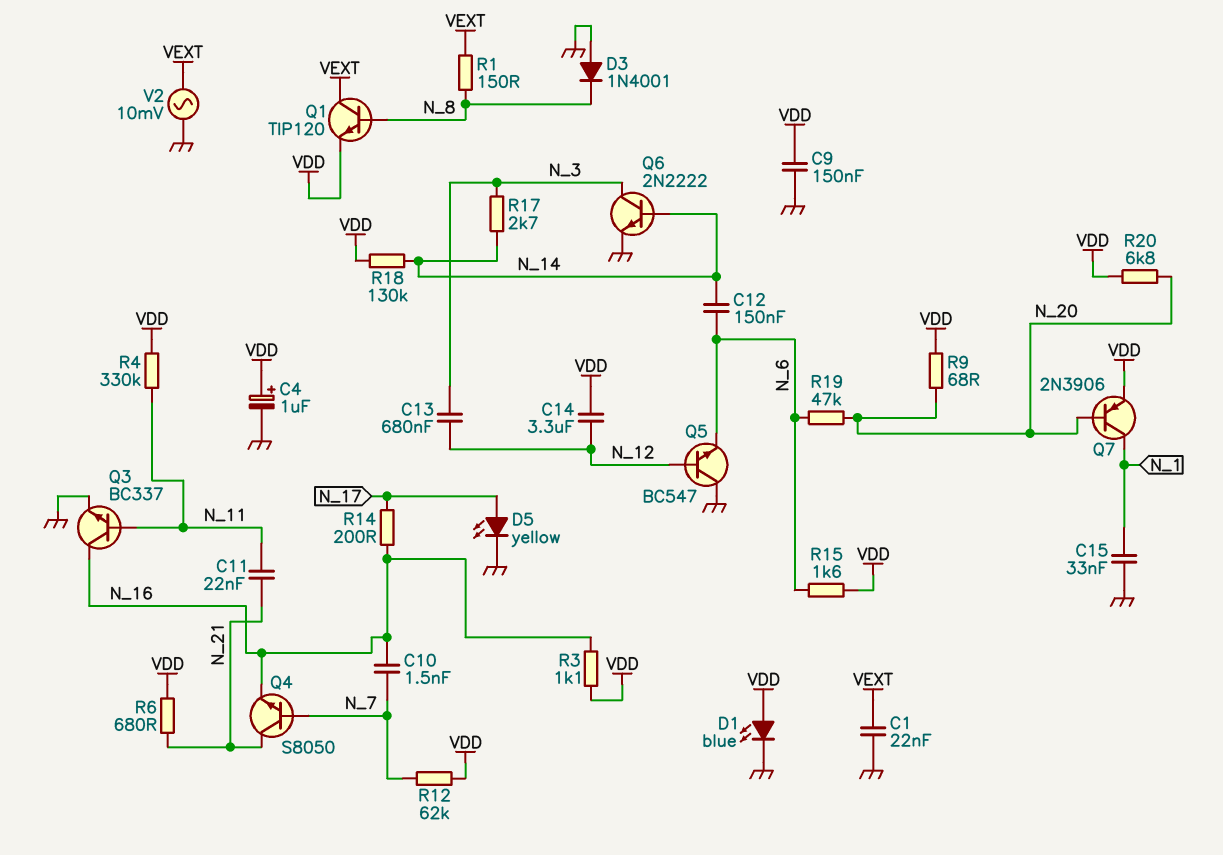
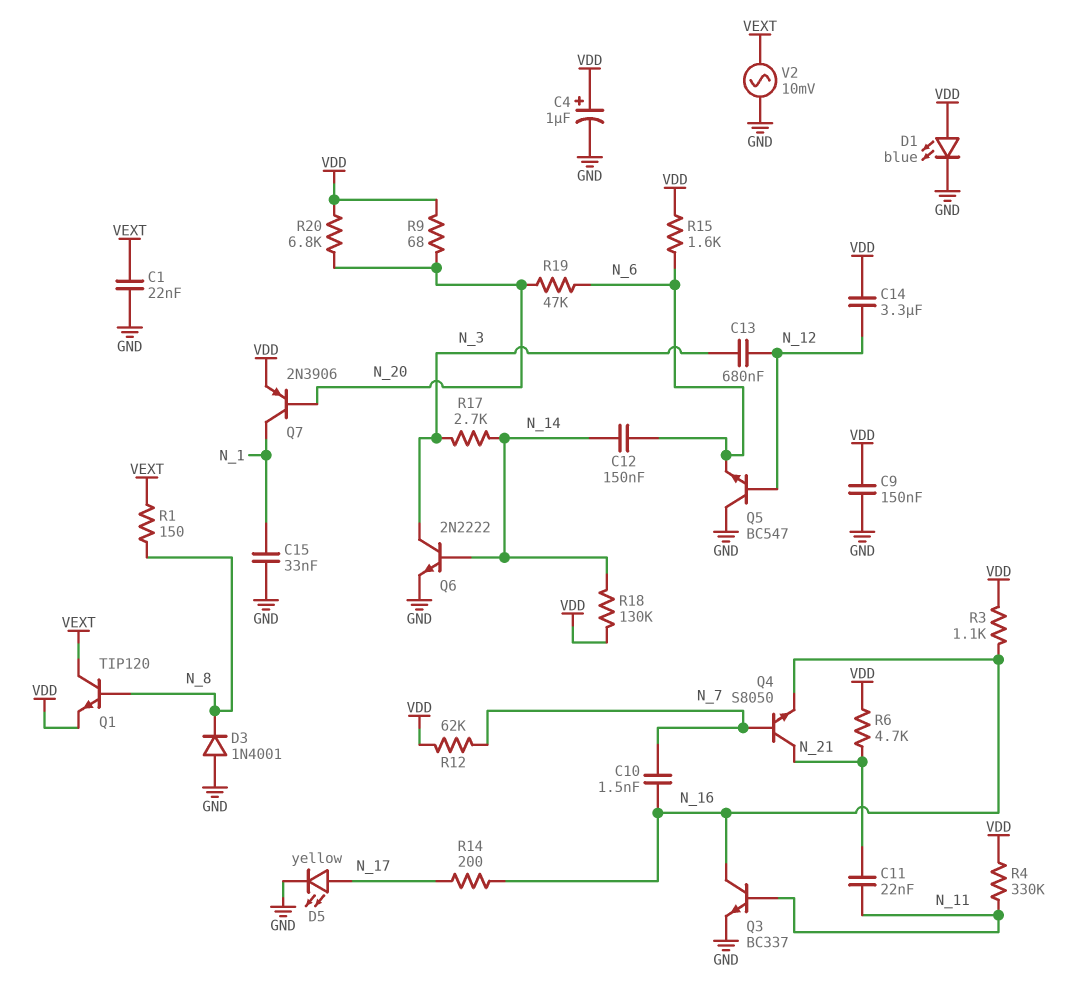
R6: 680 (N_21, VDD) -> 4.7k (N_21, VDD)

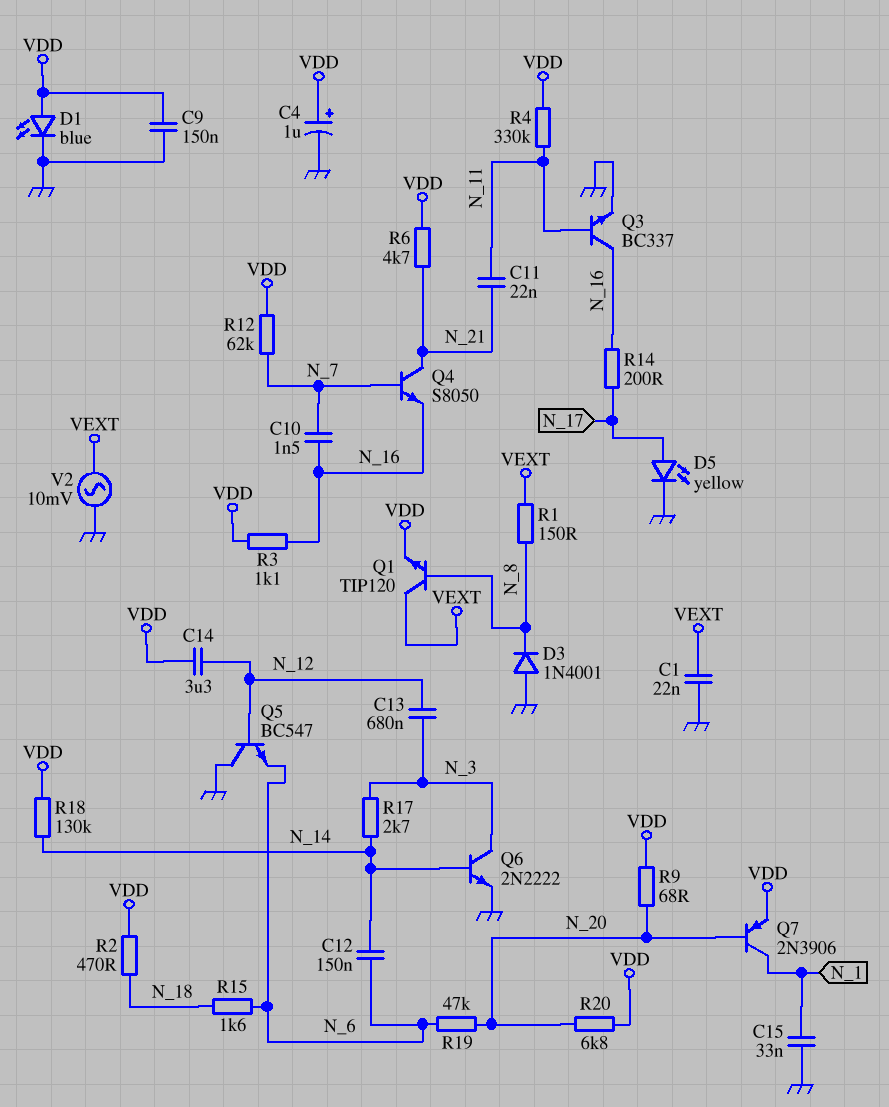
R2: none -> 470 (N_18, VDD)
R15: 1.6k (N_6, VDD) -> 1.6k (N_6, N_18)

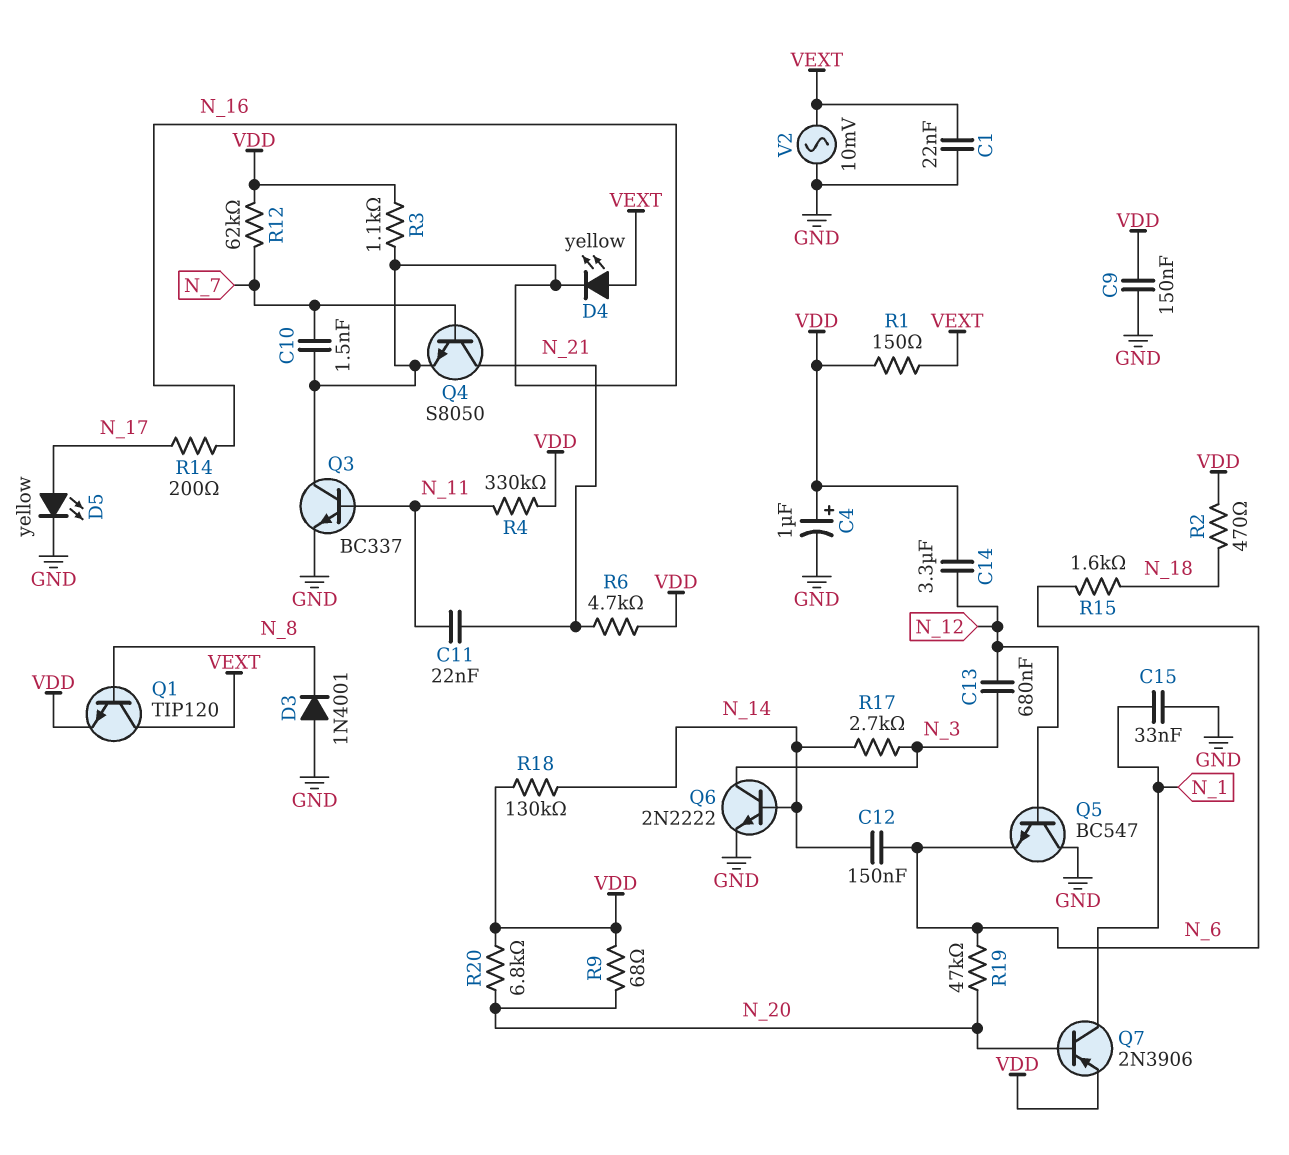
D1: LED blue (A VDD, K GND) -> none
D4: none -> LED yellow (A VEXT, K N_16)
R1: 150 (N_8, VEXT) -> 150 (VDD, VEXT)

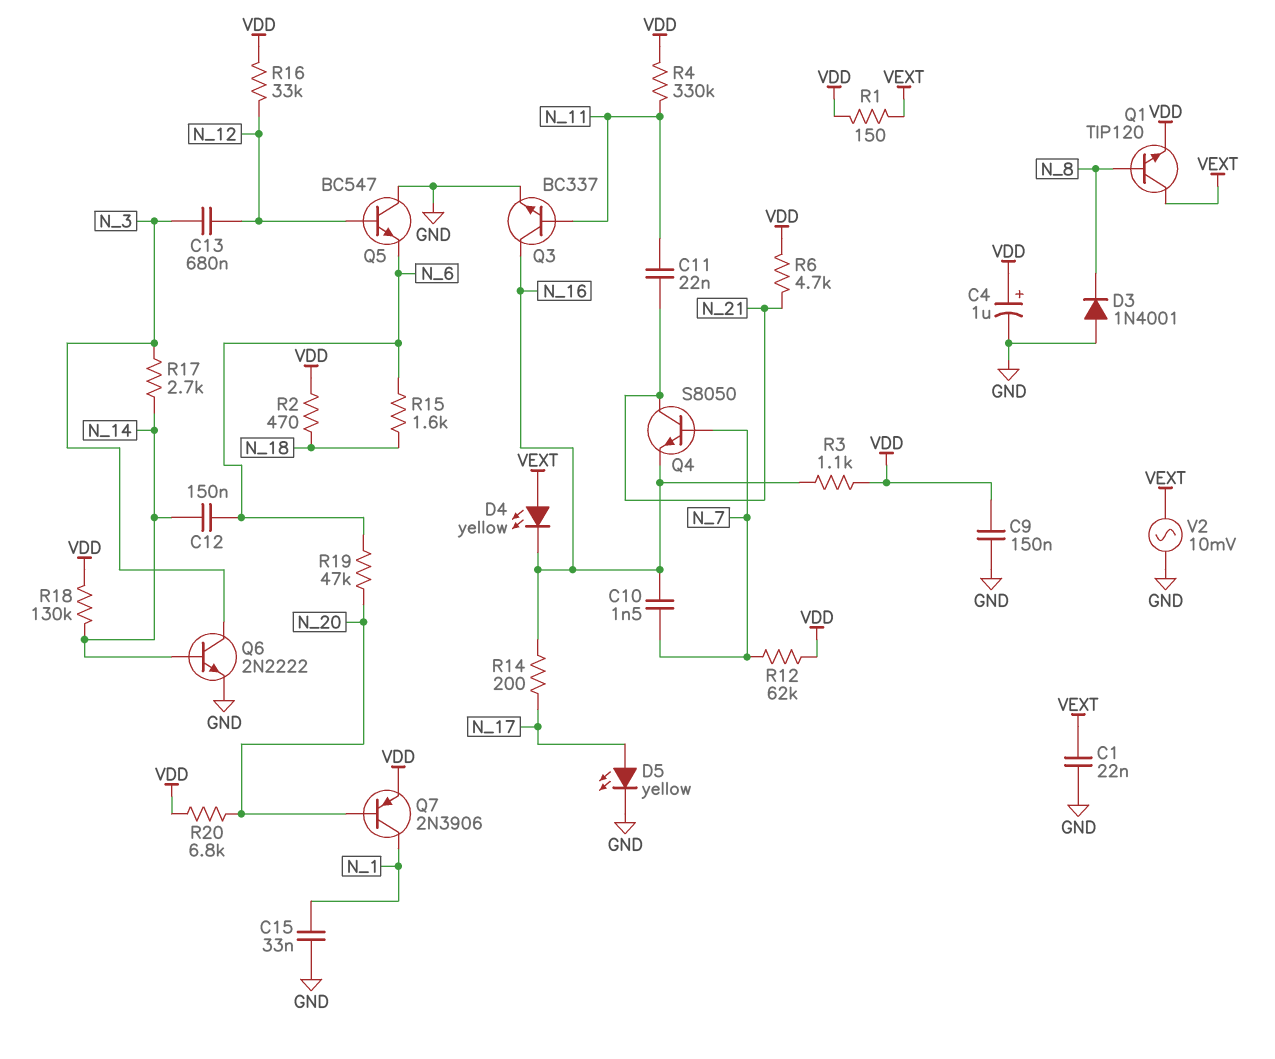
C14: 3.3uF (N_12, VDD) -> none
R9: 68 (N_20, VDD) -> none
R16: none -> 33k (N_12, VDD)

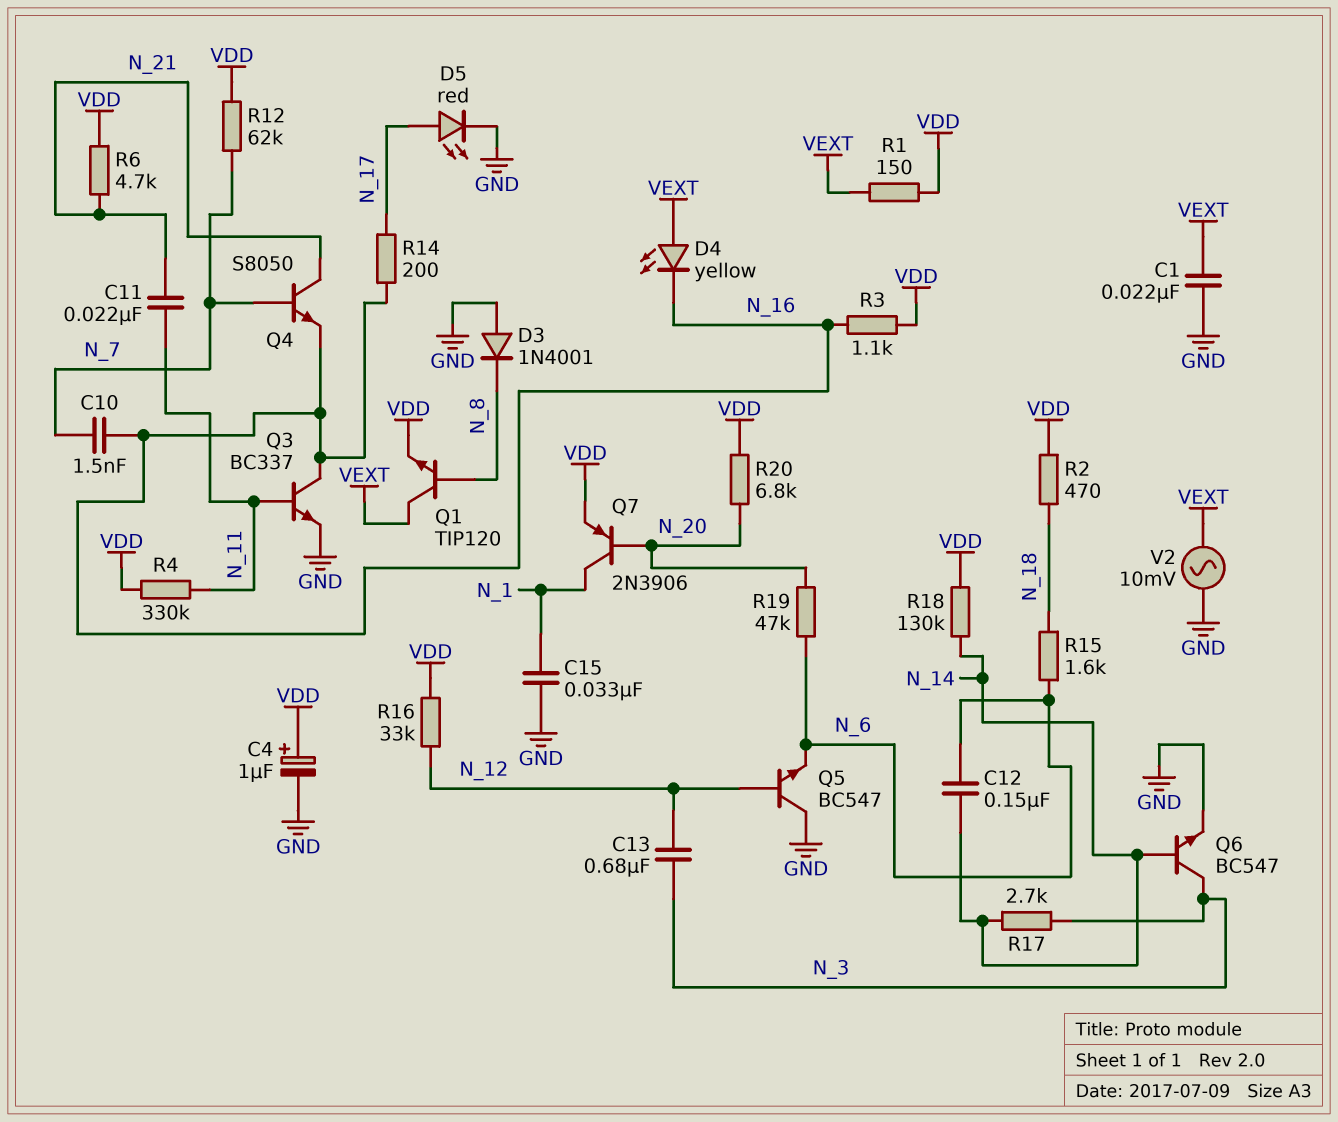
C9: 150nF (GND, VDD) -> none
D5: LED yellow (A N_17, K GND) -> LED red (A N_17, K GND)
Q6: NPN 2N2222 (B N_14, C N_3, E GND) -> NPN BC547 (B N_14, C N_3, E GND)

